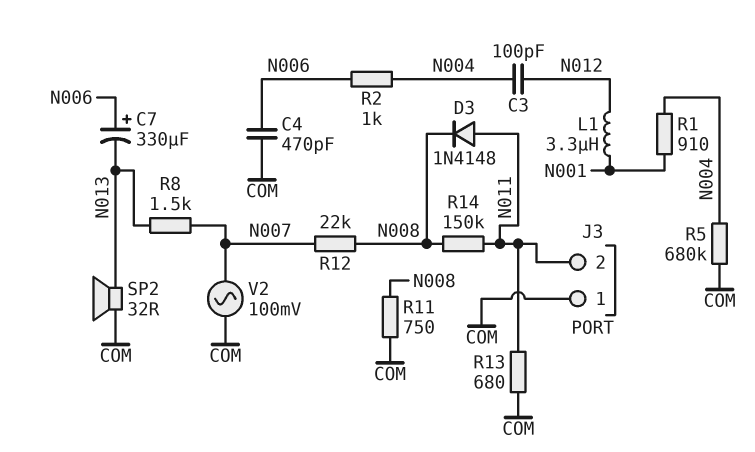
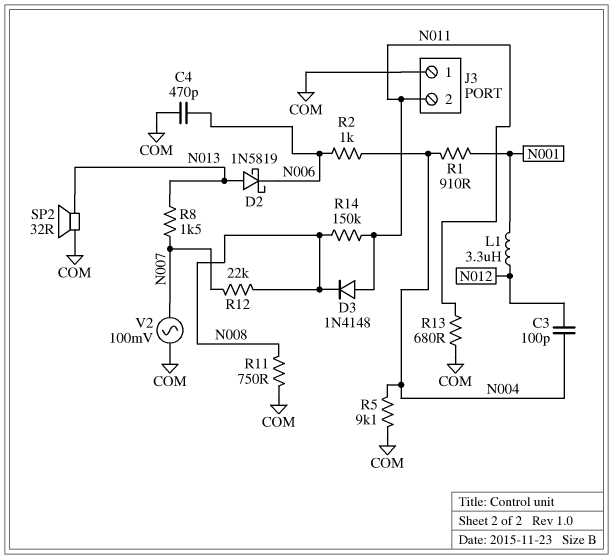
C7: 330uF (plus N006, minus N013) -> none
D2: none -> schottky 1N5819 (A N013, K N006)
R5: 680k (COM, N004) -> 9.1k (COM, N004)

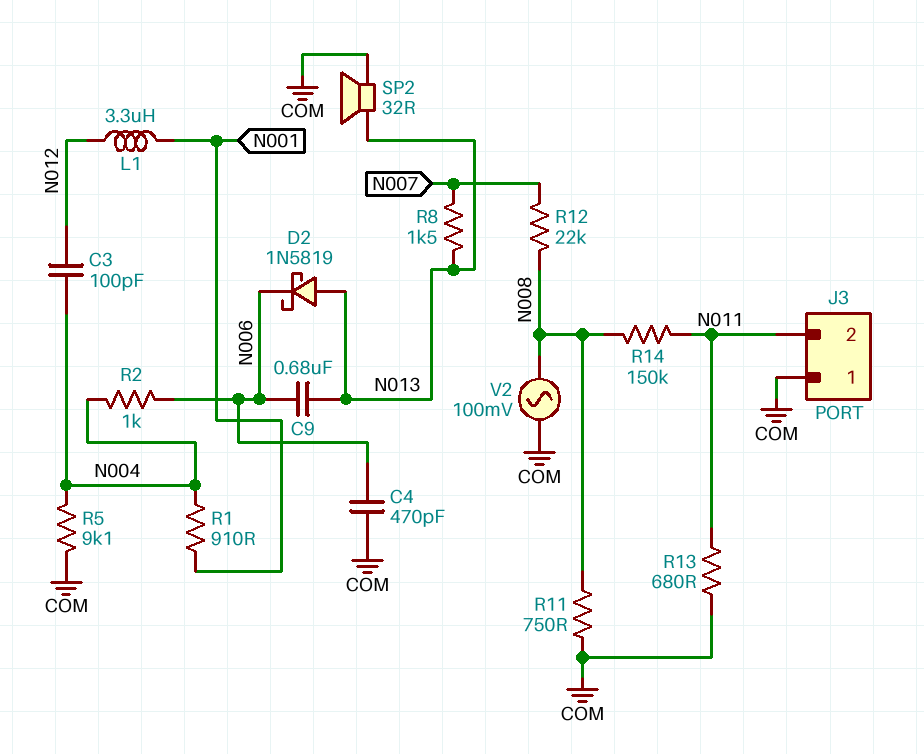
C9: none -> 680nF (N006, N013)
D3: diode 1N4148 (A N011, K N008) -> none
V2: AC 100mV (COM, N007) -> AC 100mV (COM, N008)

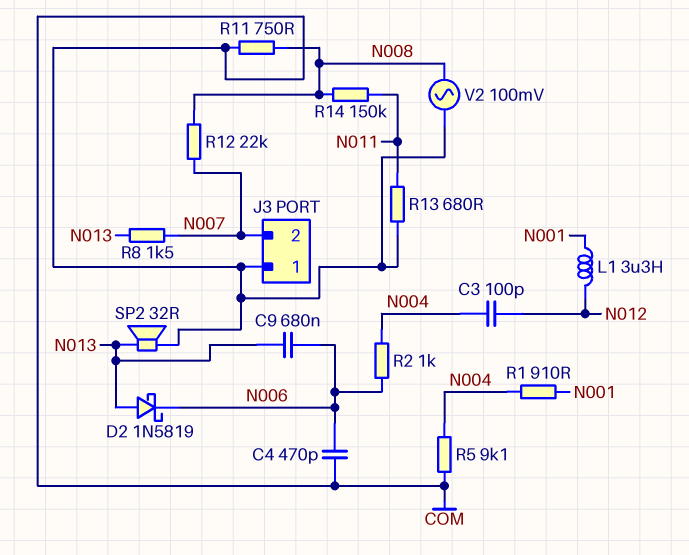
J3 pin 2: N011 -> N007

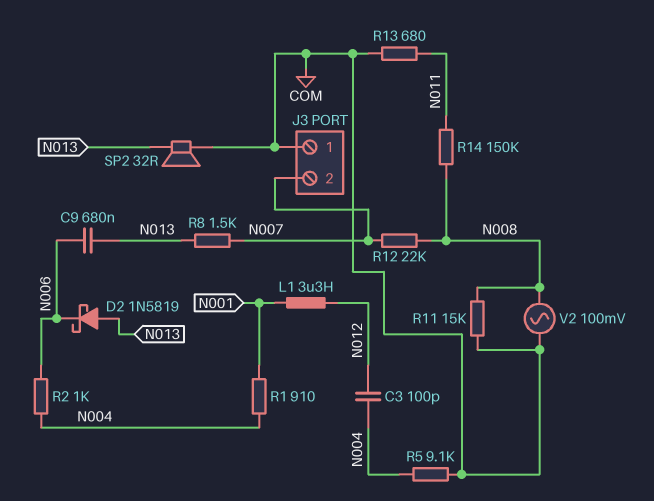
C4: 470pF (COM, N006) -> none
R11: 750 (COM, N008) -> 15k (COM, N008)

